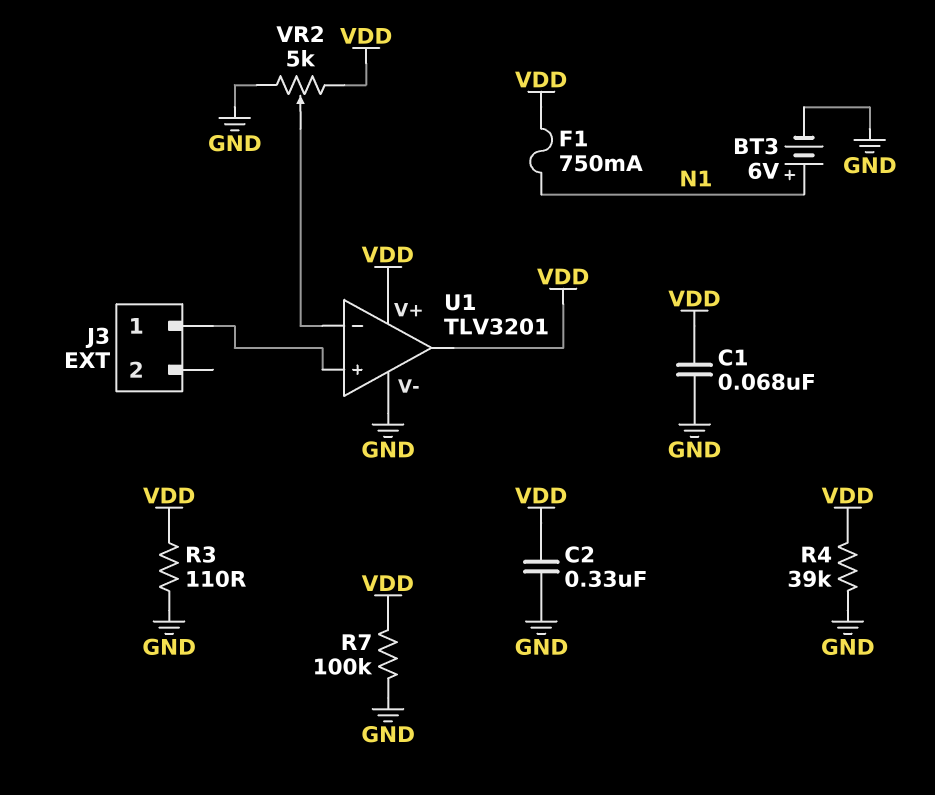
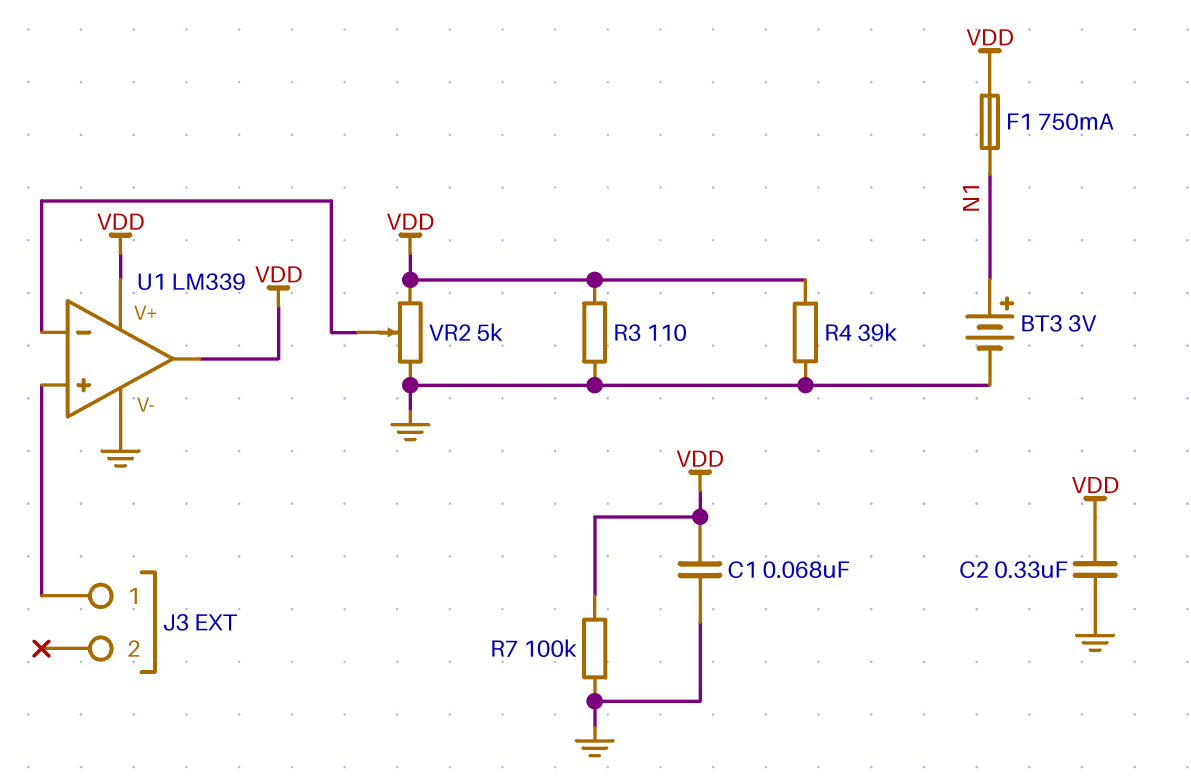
BT3: 6V (plus N1, minus GND) -> 3V (plus N1, minus GND)
U1: TLV3201 -> LM339

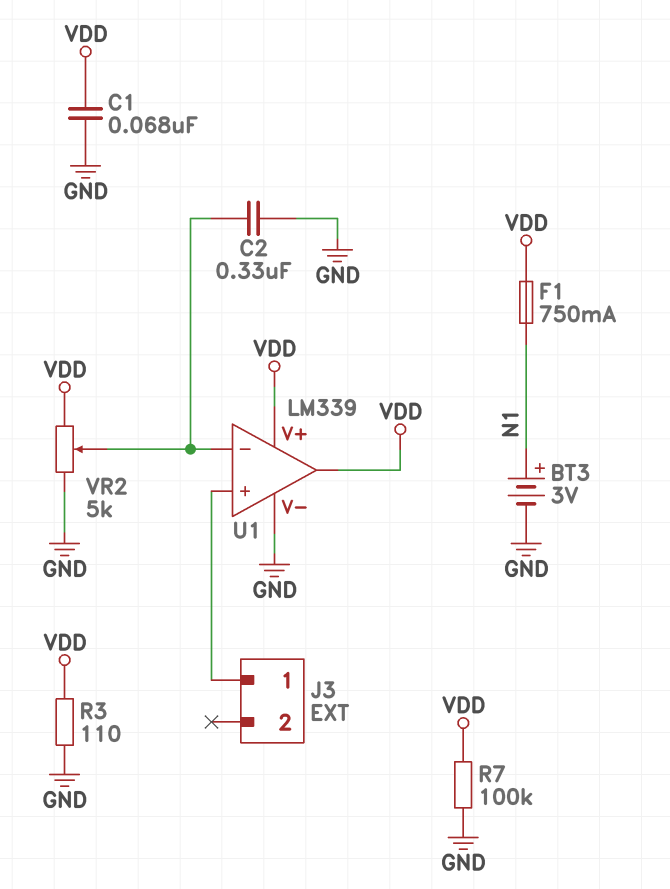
C2: 330nF (GND, VDD) -> 330nF (GND, U1/in-)
R4: 39k (GND, VDD) -> none

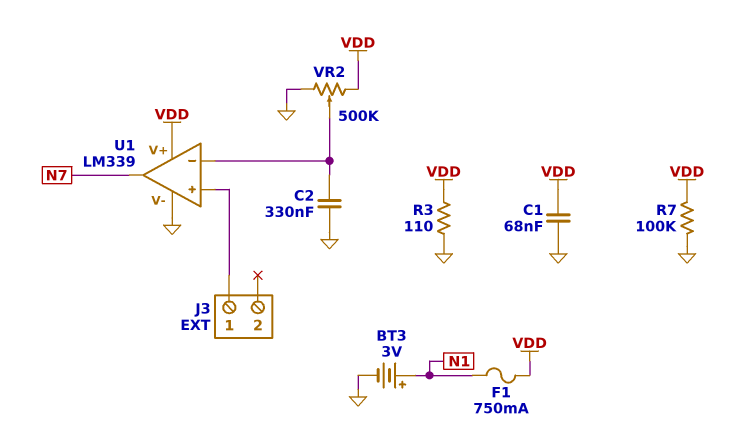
U1 pin out: VDD -> N7
VR2: 5k (GND, VDD, wiper U1/in-) -> 500k (GND, VDD, wiper U1/in-)

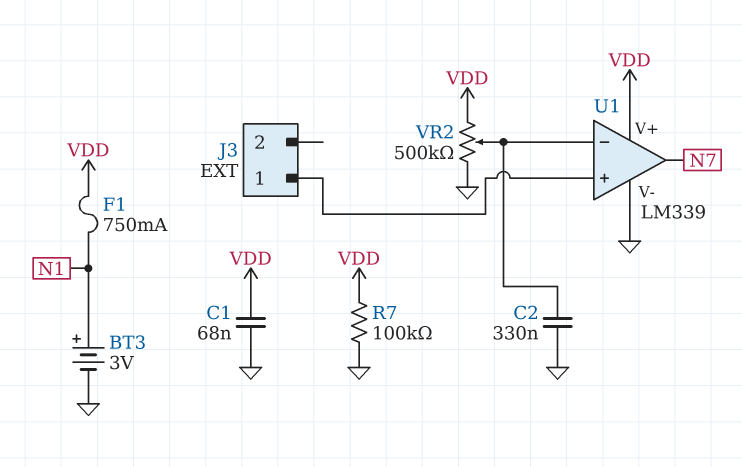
R3: 110 (GND, VDD) -> none

